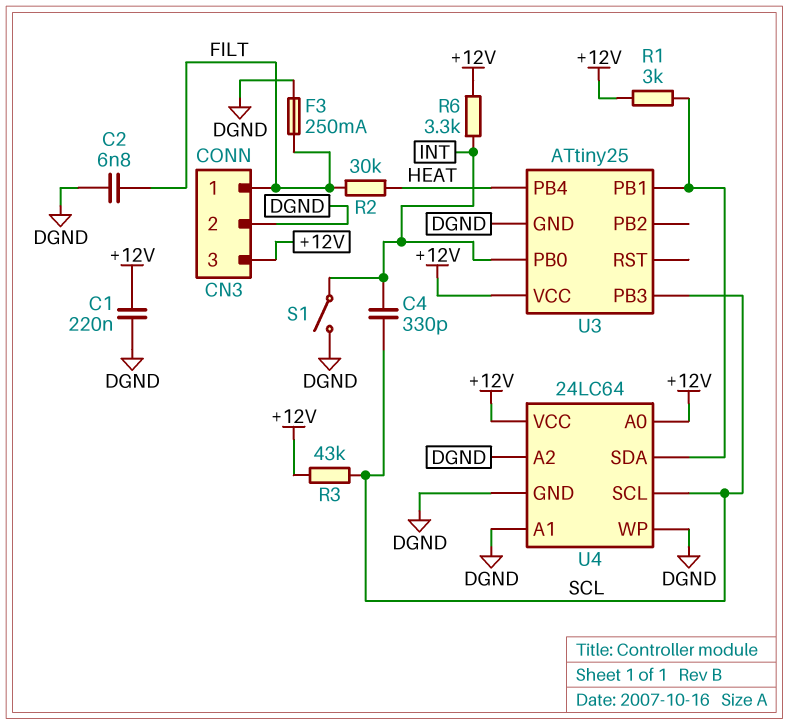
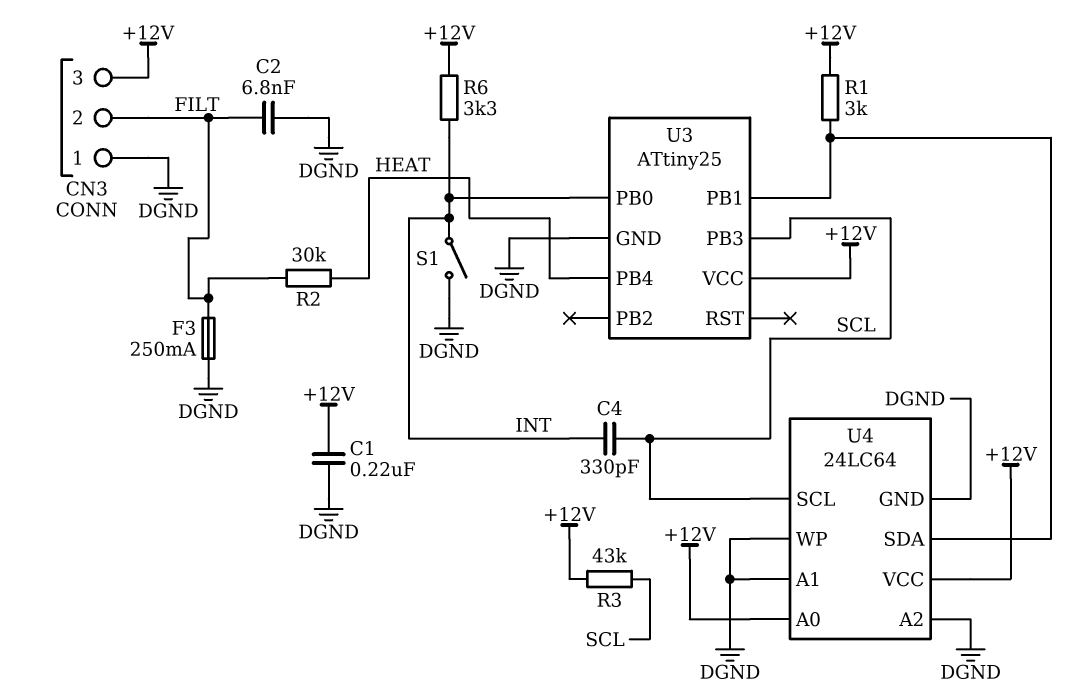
CN3 pin 1: FILT -> DGND
CN3 pin 2: DGND -> FILT

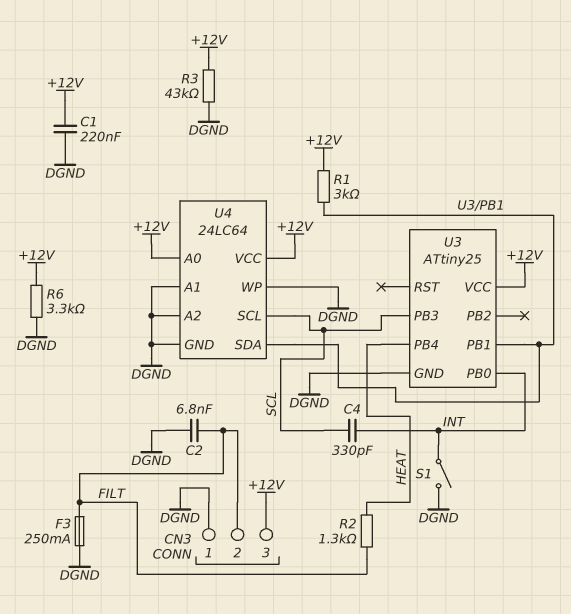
R2: 30k (FILT, HEAT) -> 1.3k (FILT, HEAT)
R3: 43k (+12V, SCL) -> 43k (+12V, DGND)
R6: 3.3k (+12V, INT) -> 3.3k (+12V, DGND)

